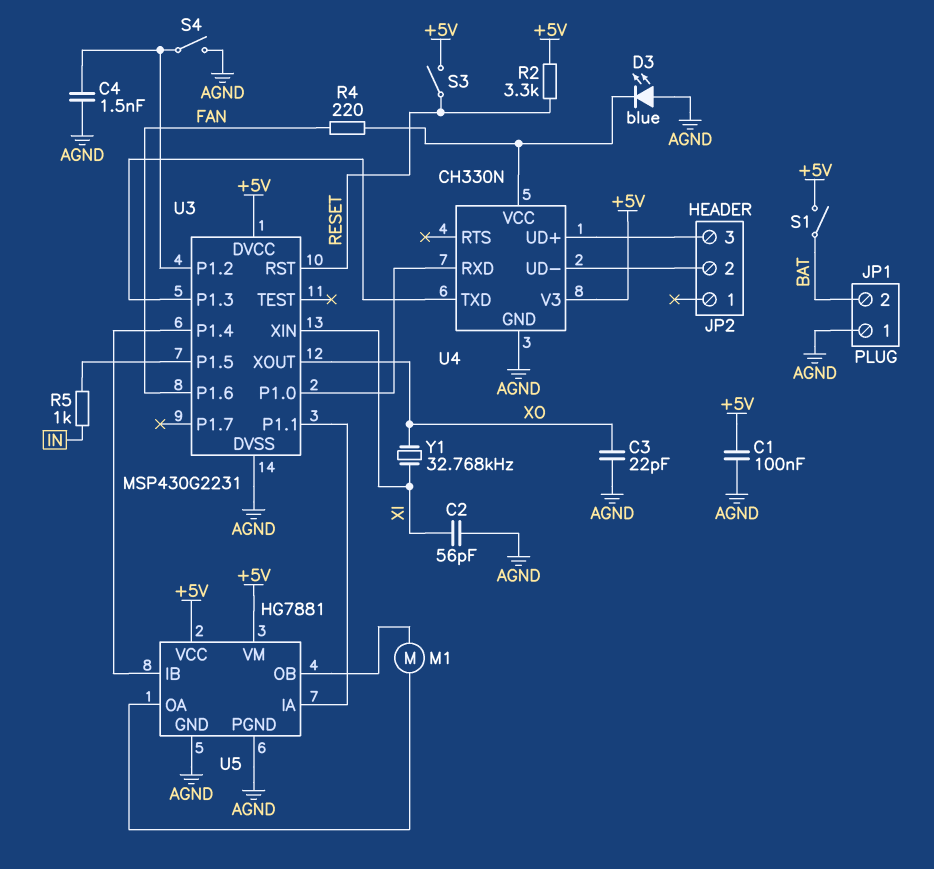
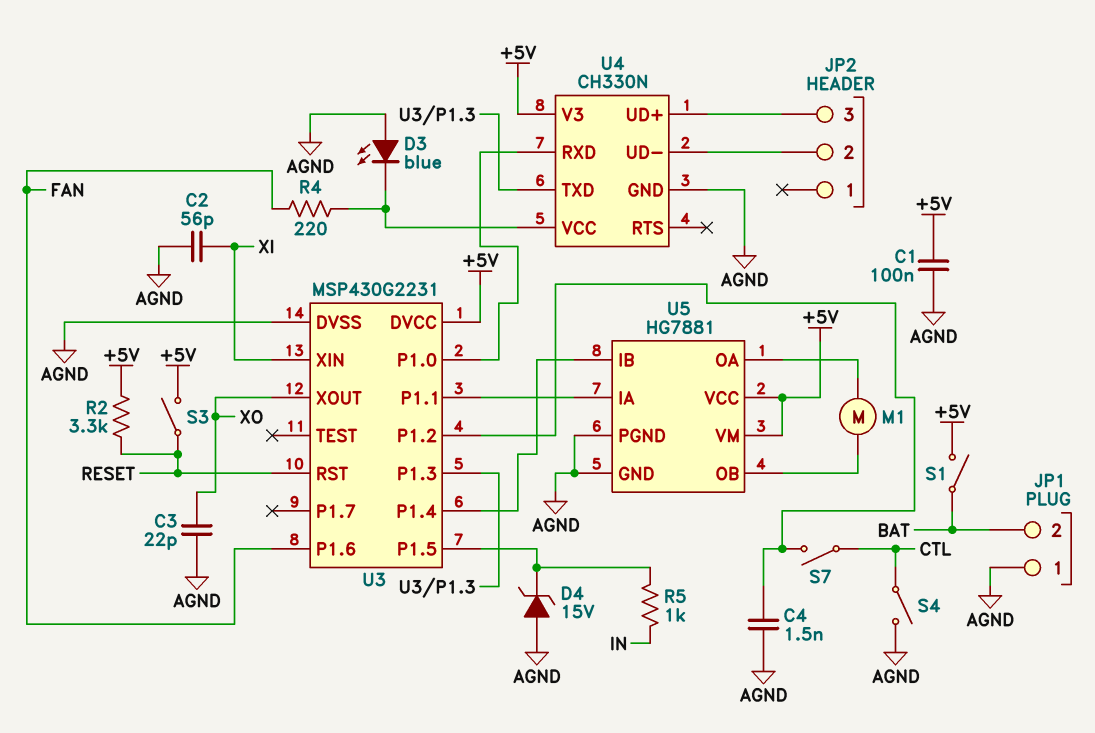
D4: none -> zener 15V (A AGND, K U3/P1.5)
S4: switch (AGND, U3/P1.2) -> switch (AGND, CTL)
S7: none -> switch (CTL, U3/P1.2)
Y1: 32.768kHz (XI, XO) -> none

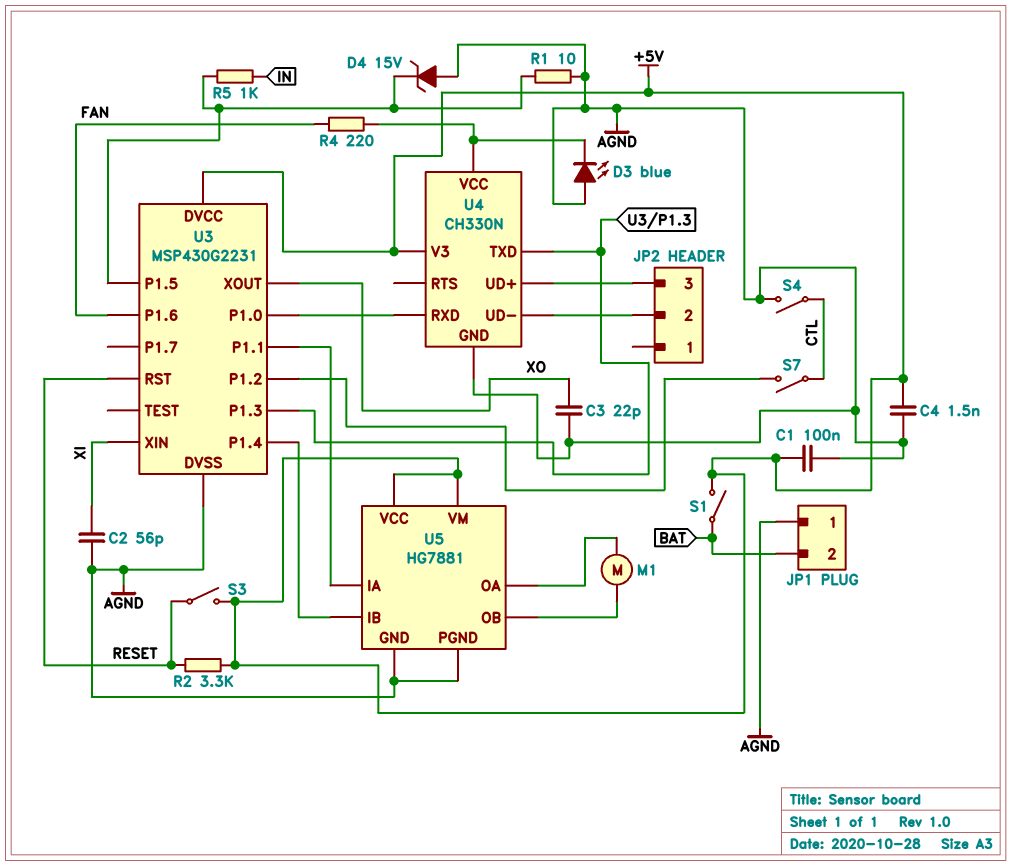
C4: 1.5nF (AGND, U3/P1.2) -> 1.5nF (+5V, AGND)
R1: none -> 10 (AGND, U3/P1.5)

